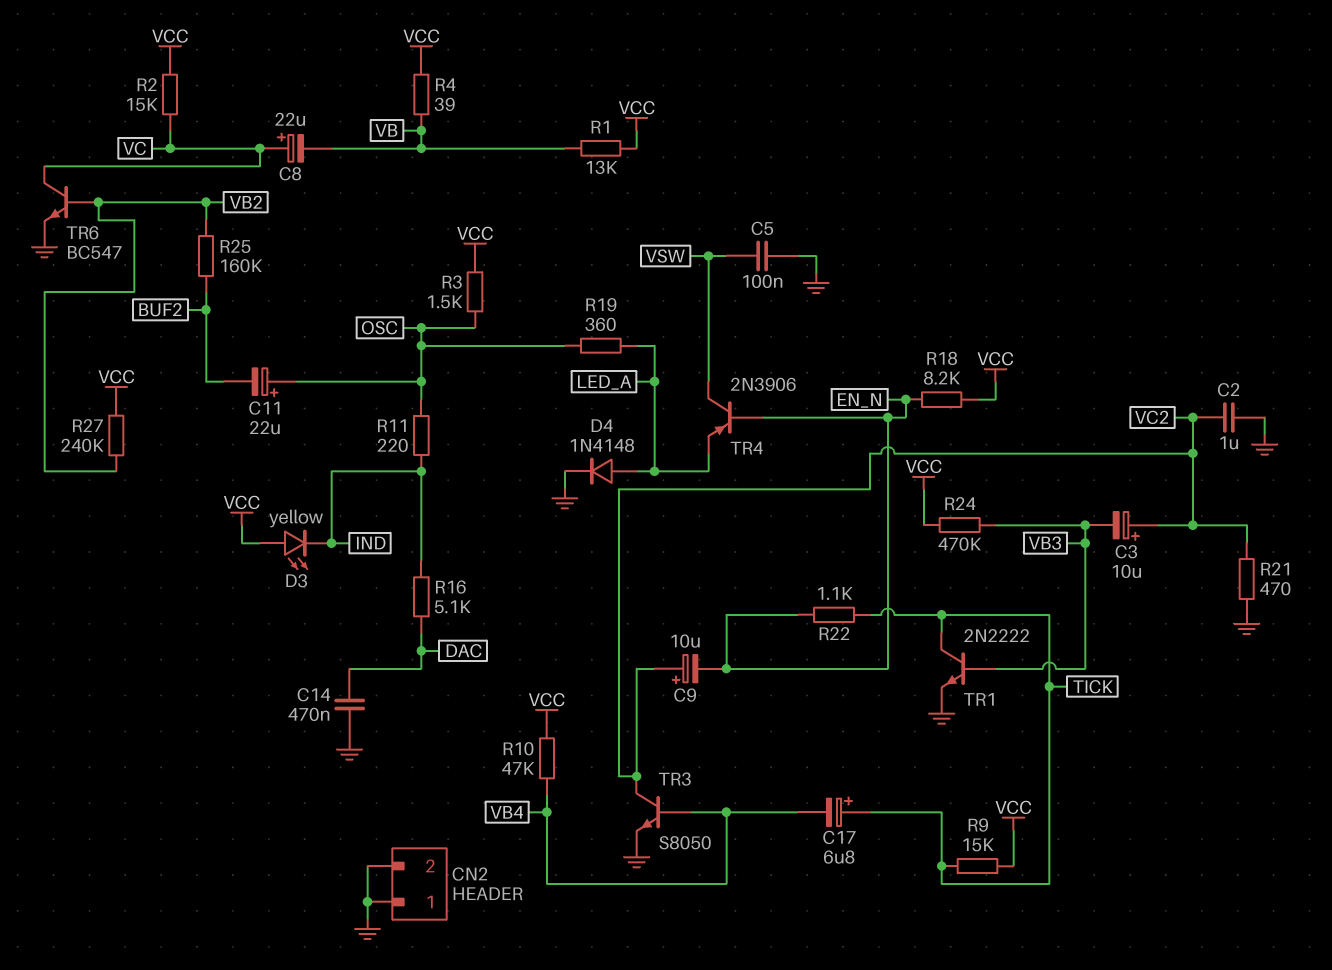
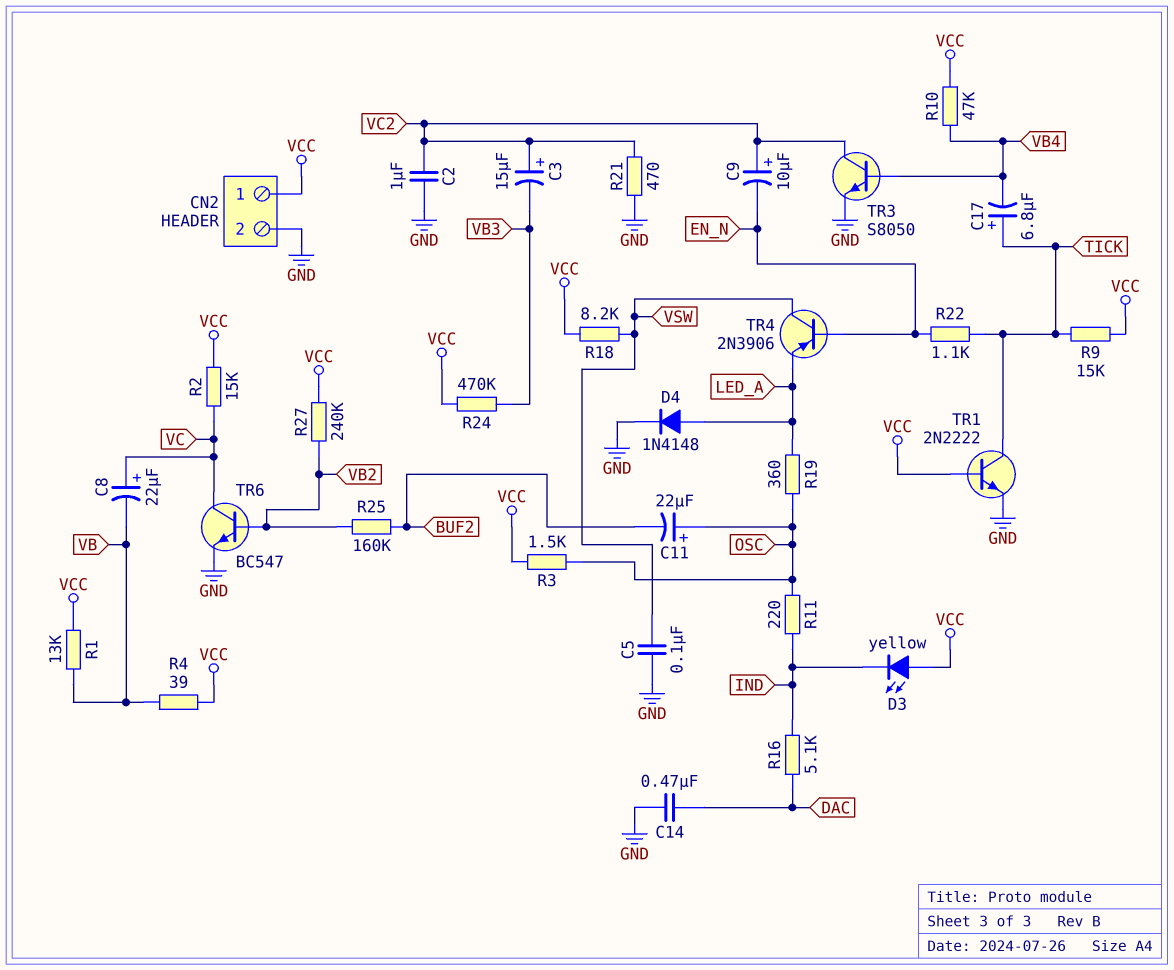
C3: 10uF (plus VC2, minus VB3) -> 15uF (plus VC2, minus VB3)
CN2 pin 1: GND -> VCC
R18: 8.2k (EN_N, VCC) -> 8.2k (VCC, VSW)
TR1: NPN 2N2222 (B VB3, C TICK, E GND) -> NPN 2N2222 (B VCC, C TICK, E GND)

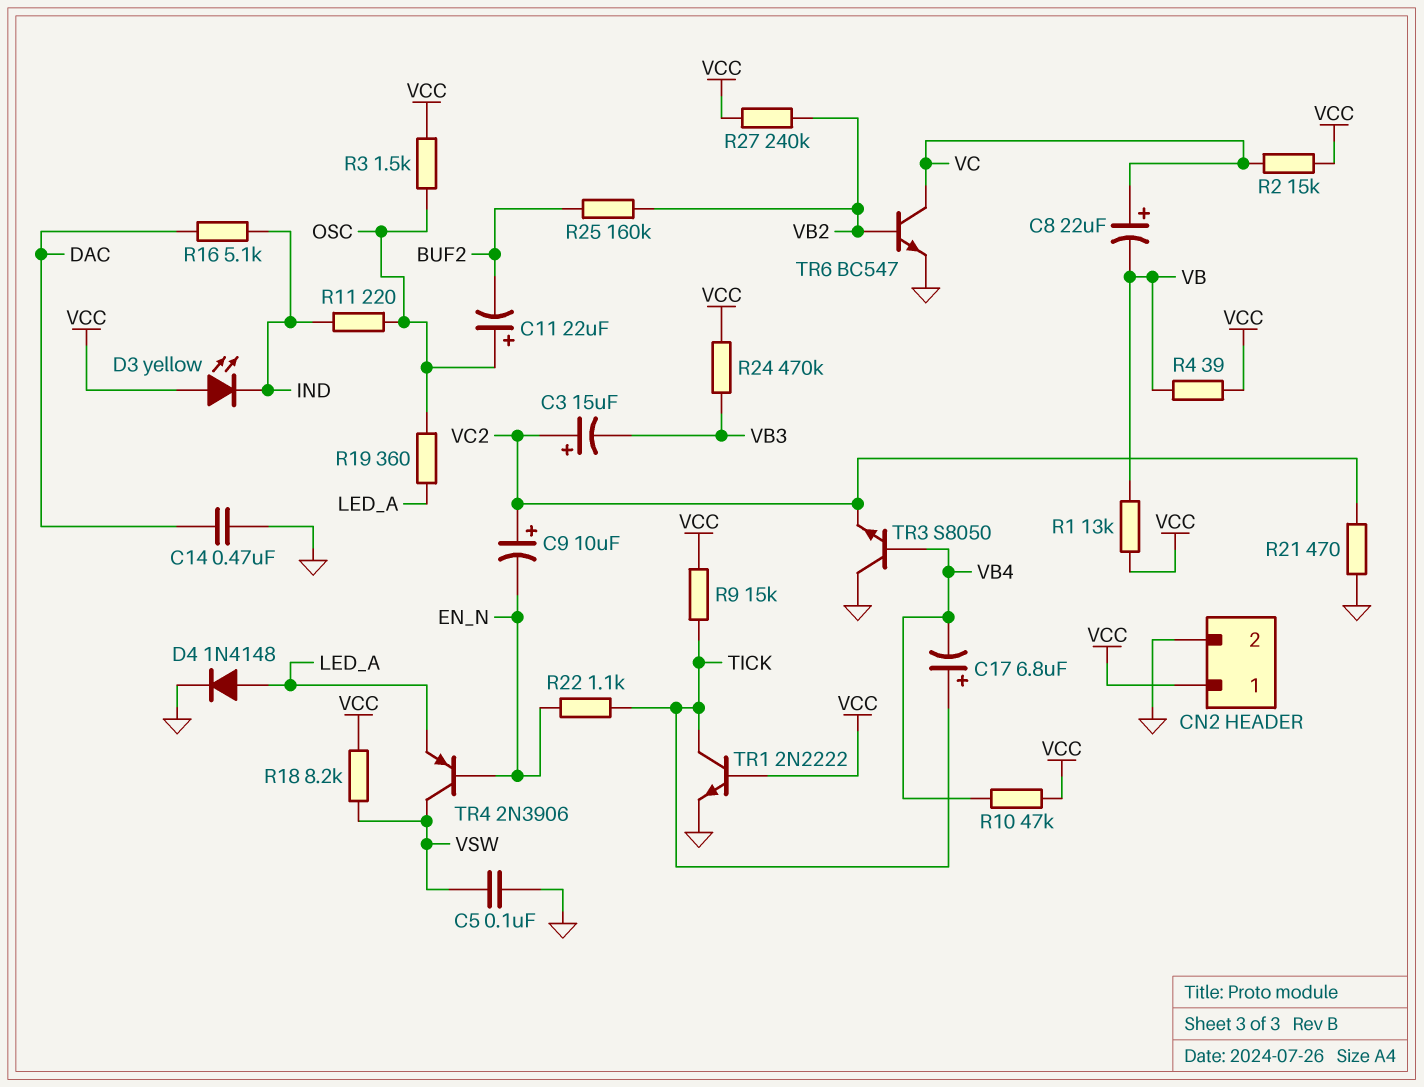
C2: 1uF (GND, VC2) -> none
TR3: NPN S8050 (B VB4, C VC2, E GND) -> NPN S8050 (B VB4, C GND, E VC2)

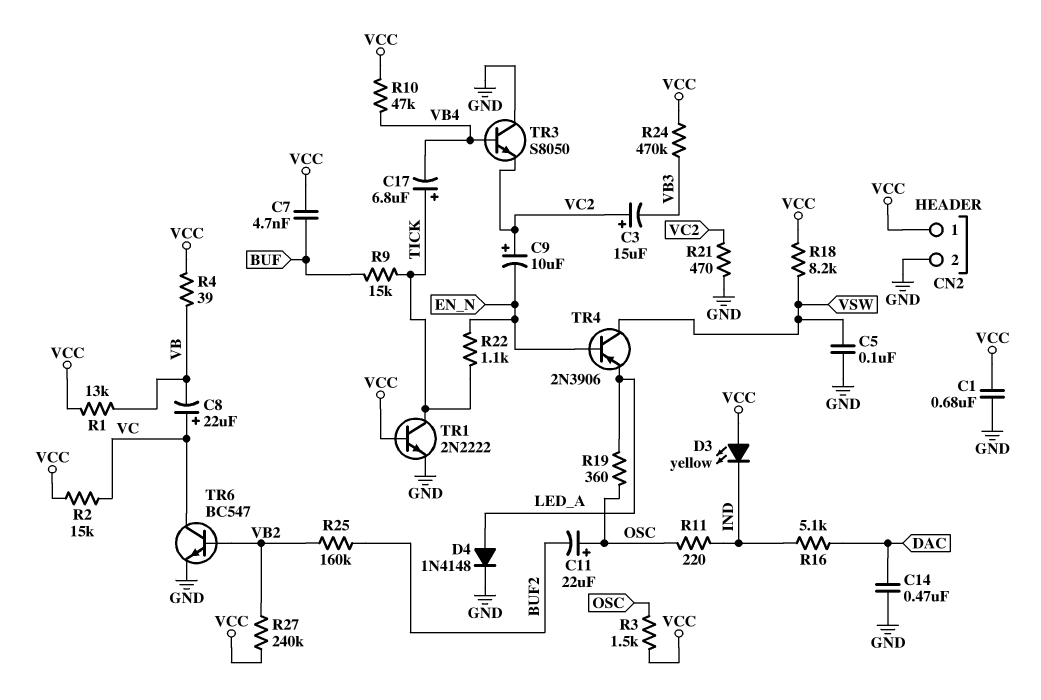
C1: none -> 680nF (GND, VCC)
C7: none -> 4.7nF (BUF, VCC)
R9: 15k (TICK, VCC) -> 15k (BUF, TICK)

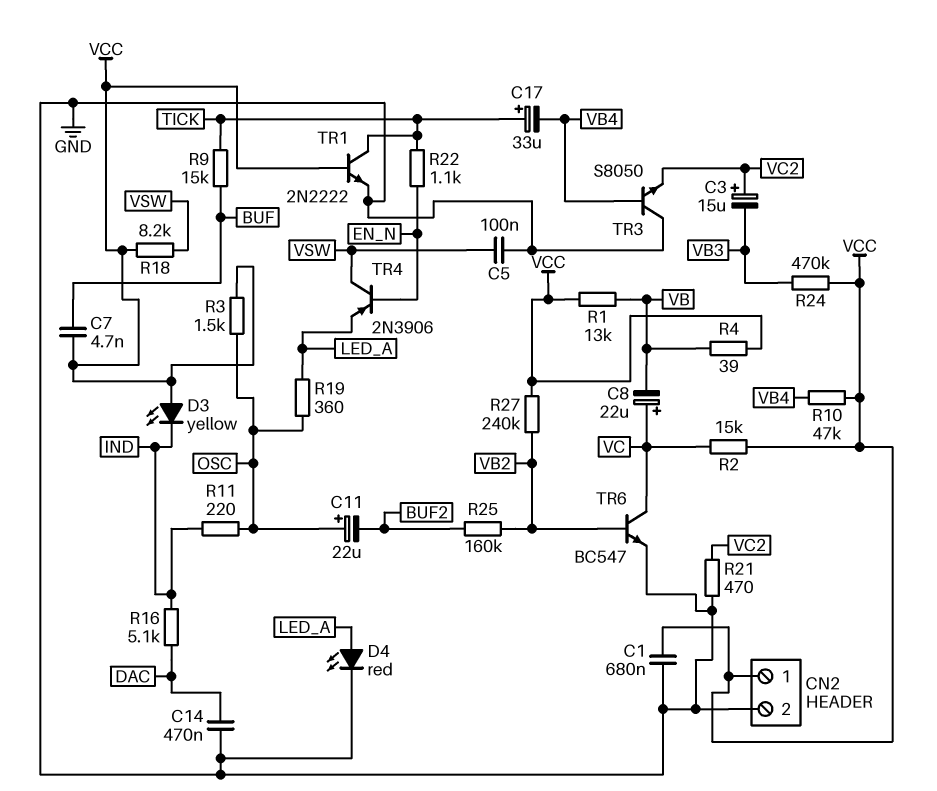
C9: 10uF (plus VC2, minus EN_N) -> none
C17: 6.8uF (plus TICK, minus VB4) -> 33uF (plus TICK, minus VB4)
D4: diode 1N4148 (A LED_A, K GND) -> LED red (A LED_A, K GND)

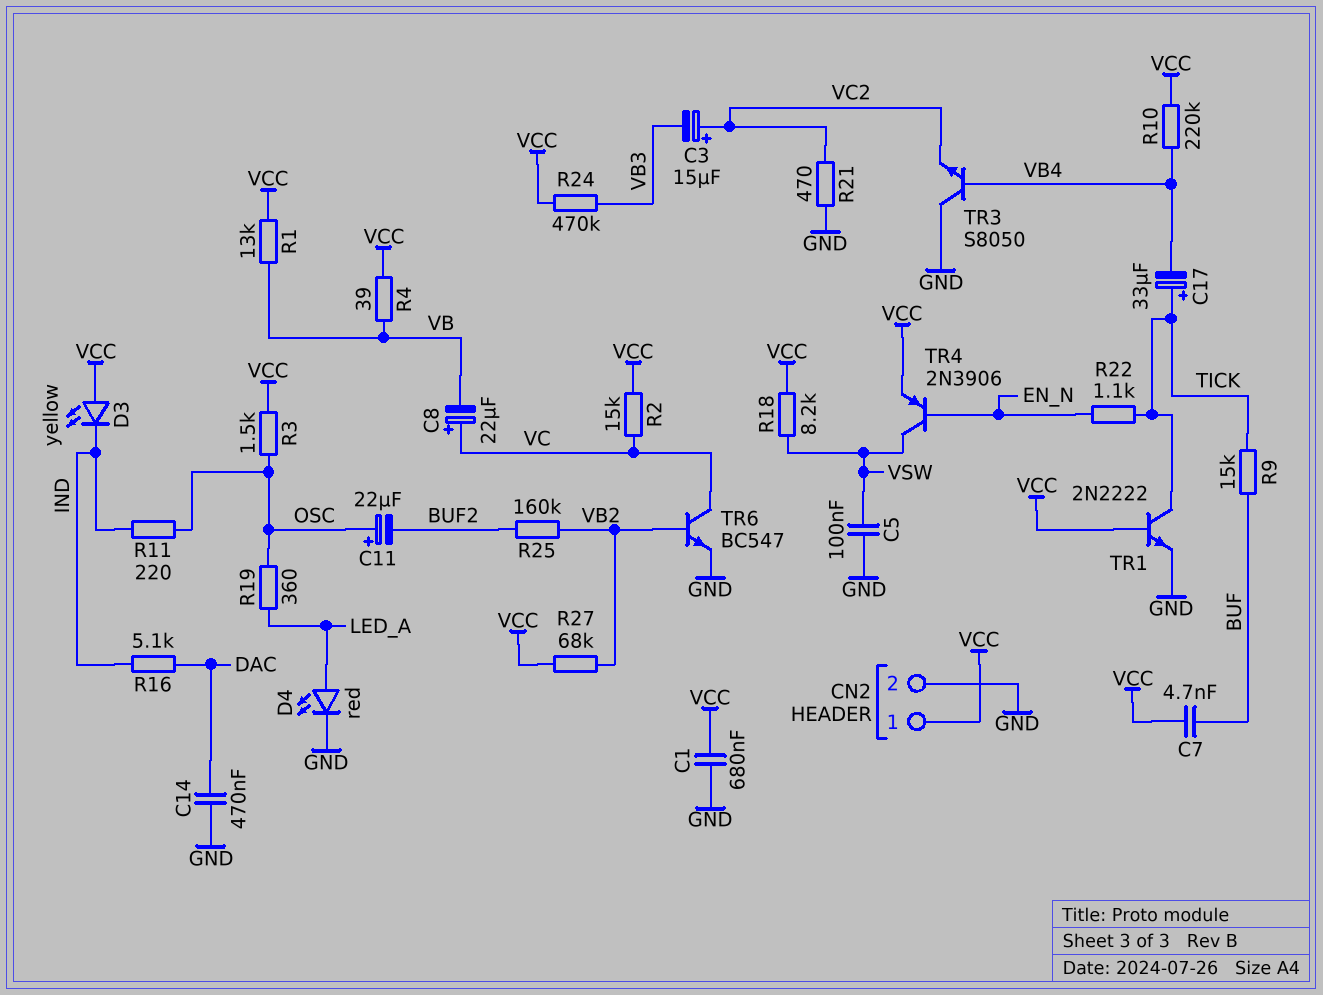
R10: 47k (VB4, VCC) -> 220k (VB4, VCC)
R27: 240k (VB2, VCC) -> 68k (VB2, VCC)
TR4: PNP 2N3906 (B EN_N, C VSW, E LED_A) -> PNP 2N3906 (B EN_N, C VSW, E VCC)

